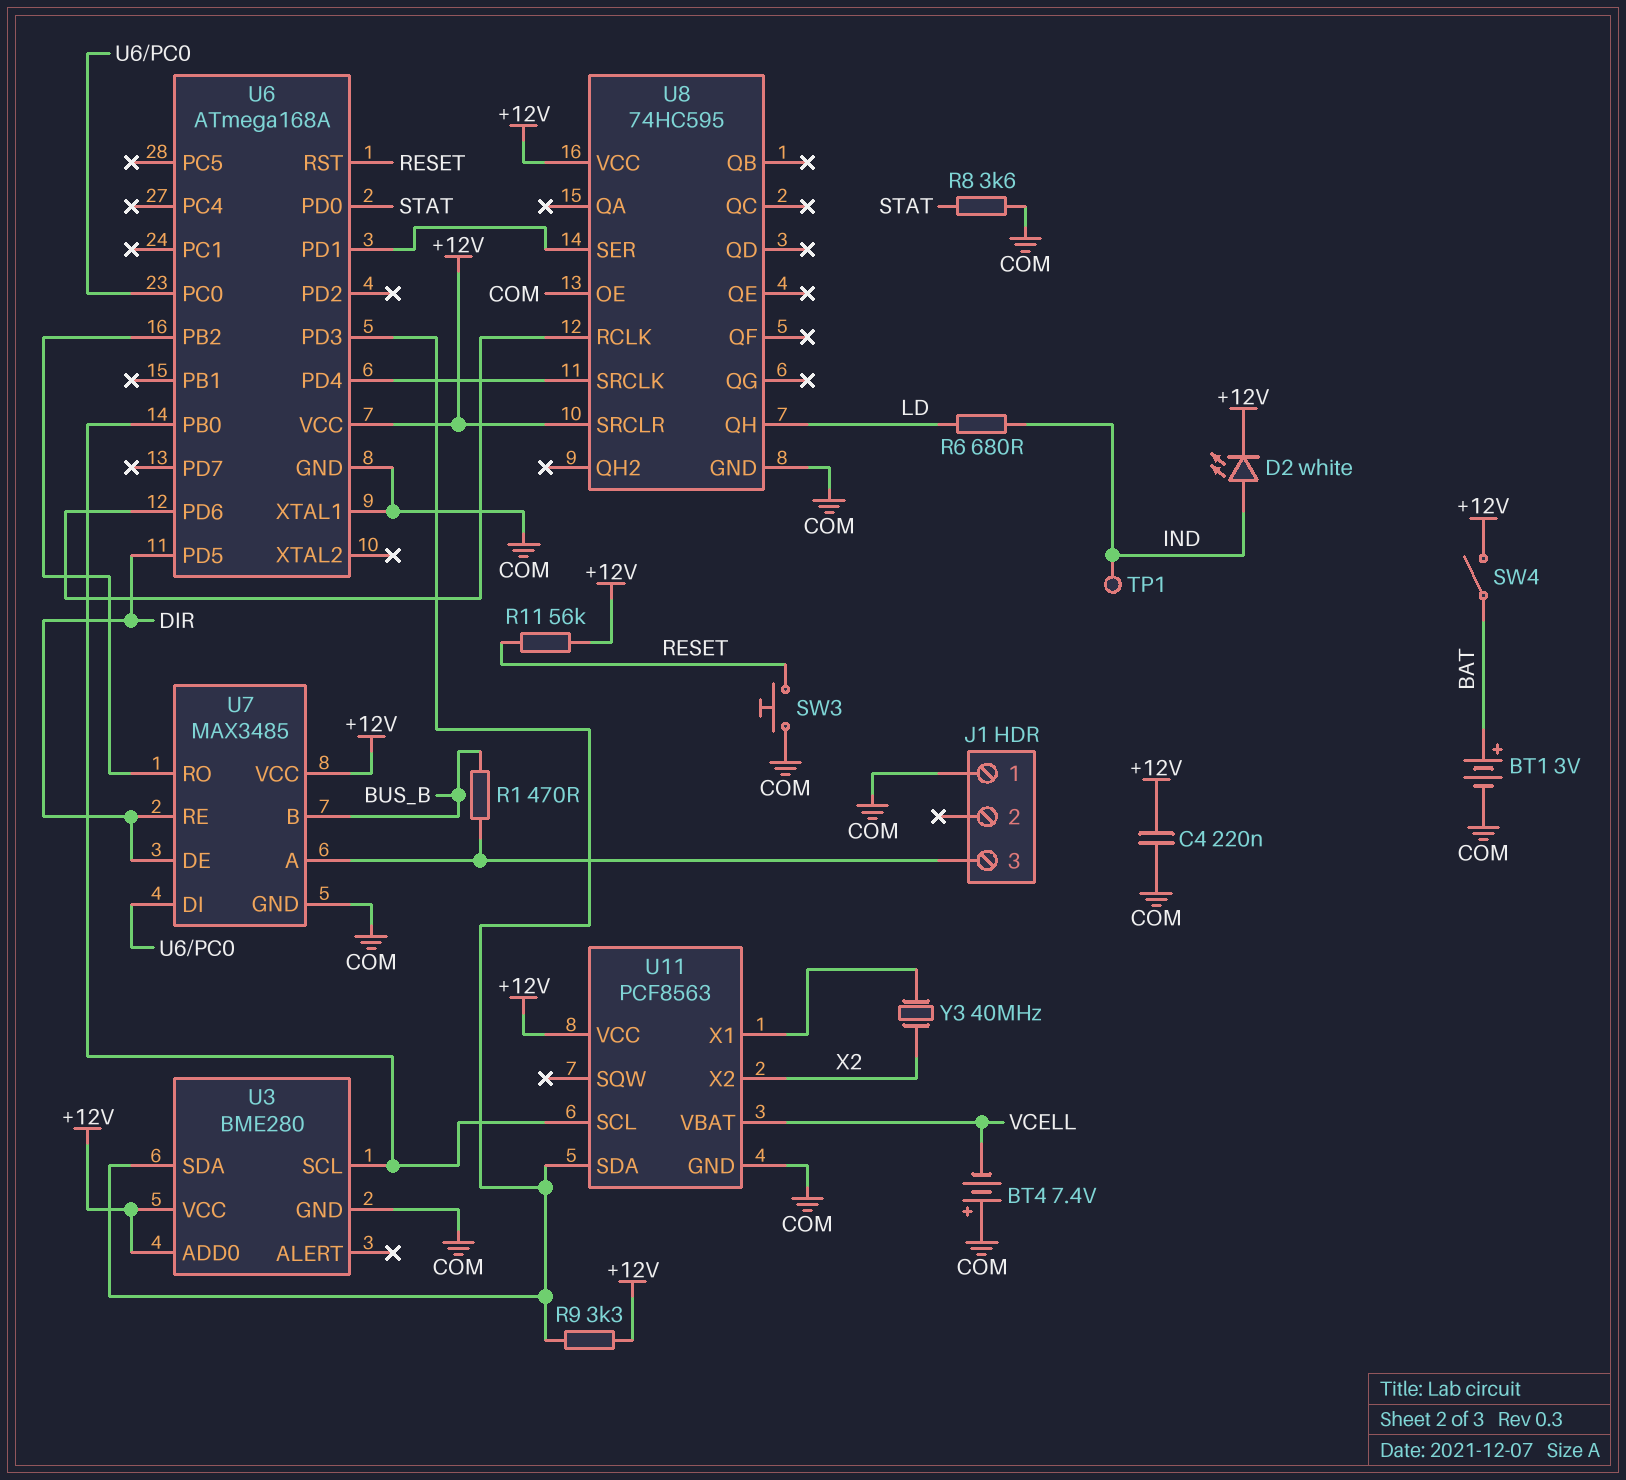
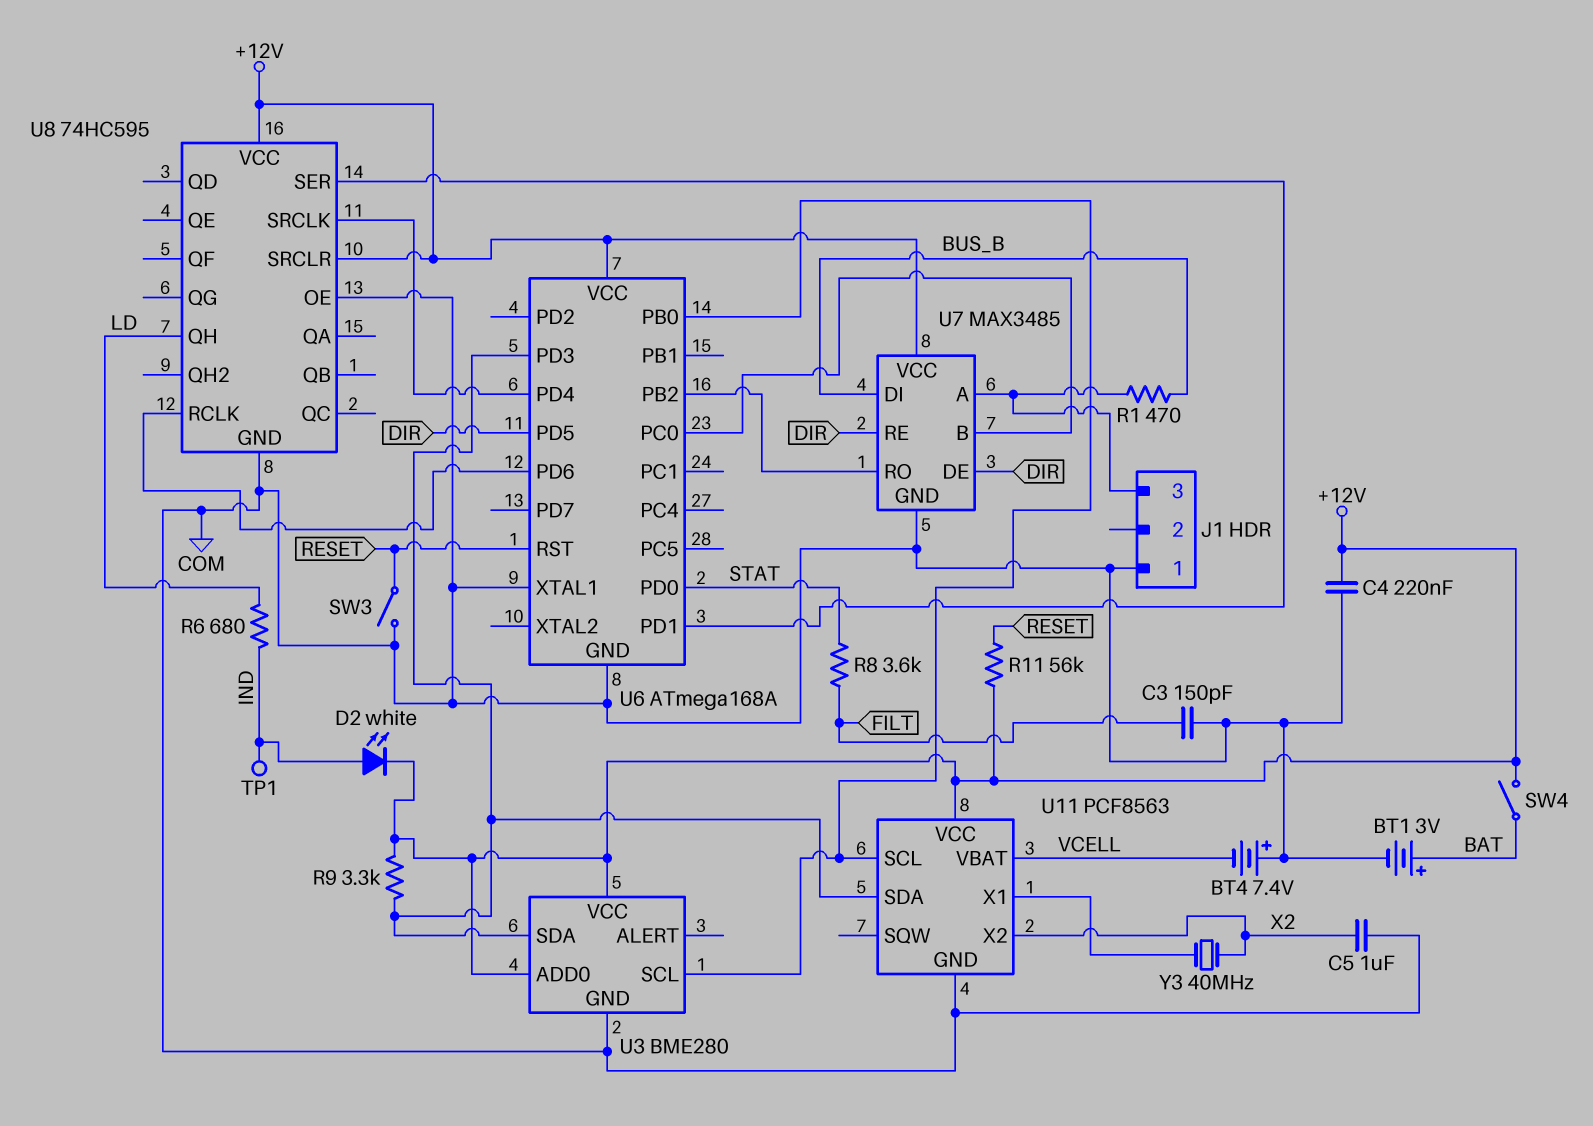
C3: none -> 150pF (COM, FILT)
C5: none -> 1uF (COM, X2)
R8: 3.6k (COM, STAT) -> 3.6k (FILT, STAT)
SW3: button (COM, RESET) -> switch (COM, RESET)
U7 pin B: BUS_B -> U6/PC0
U7 pin DI: U6/PC0 -> BUS_B

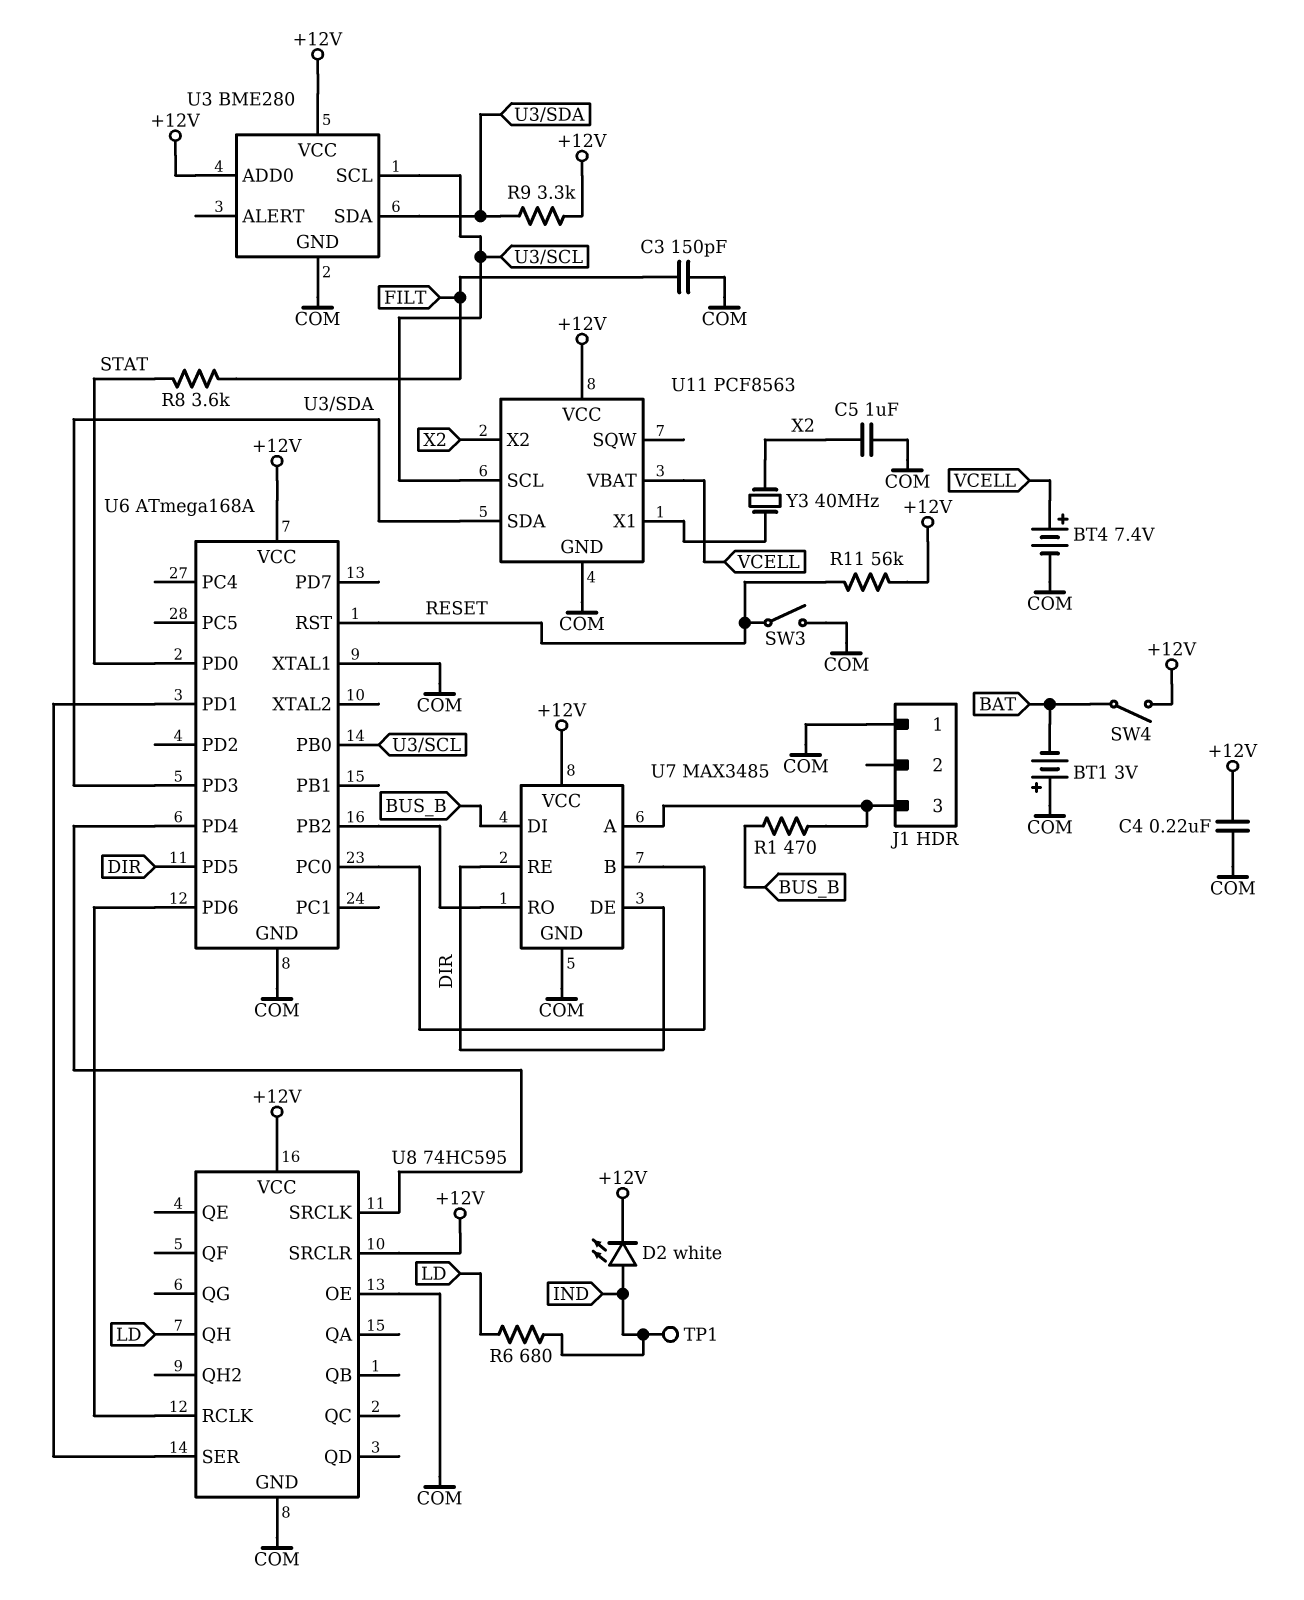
BT1: 3V (plus BAT, minus COM) -> 3V (plus COM, minus BAT)
BT4: 7.4V (plus COM, minus VCELL) -> 7.4V (plus VCELL, minus COM)

